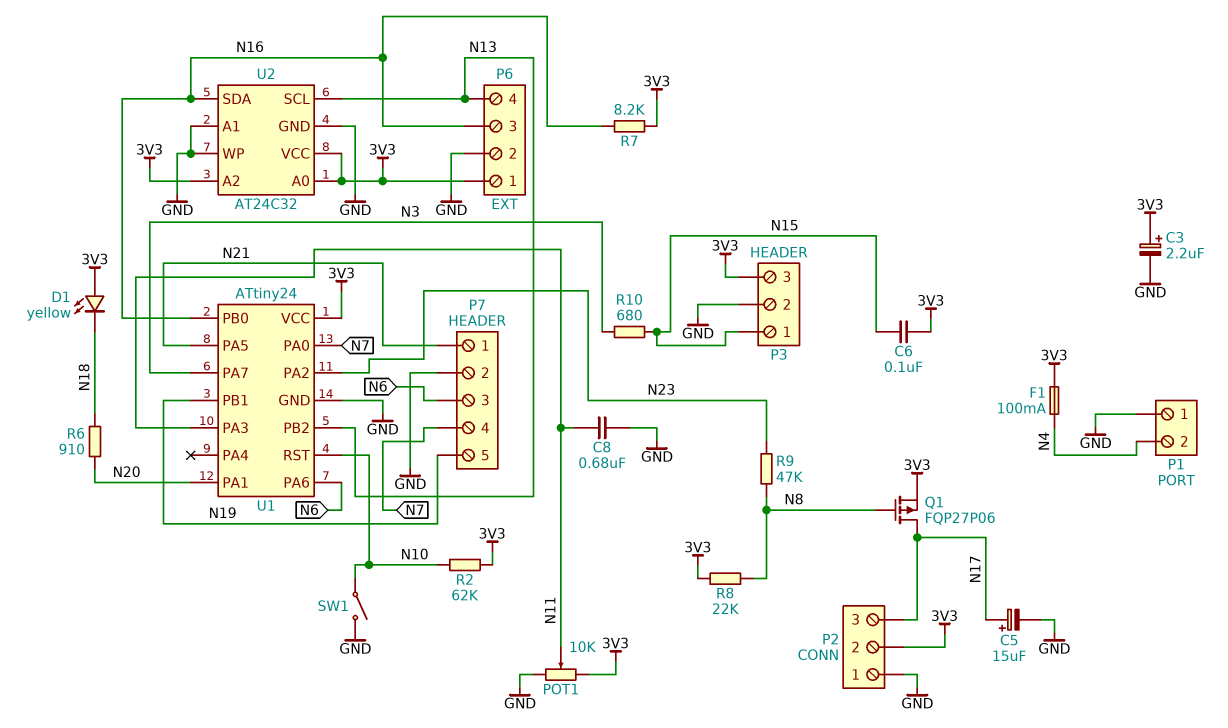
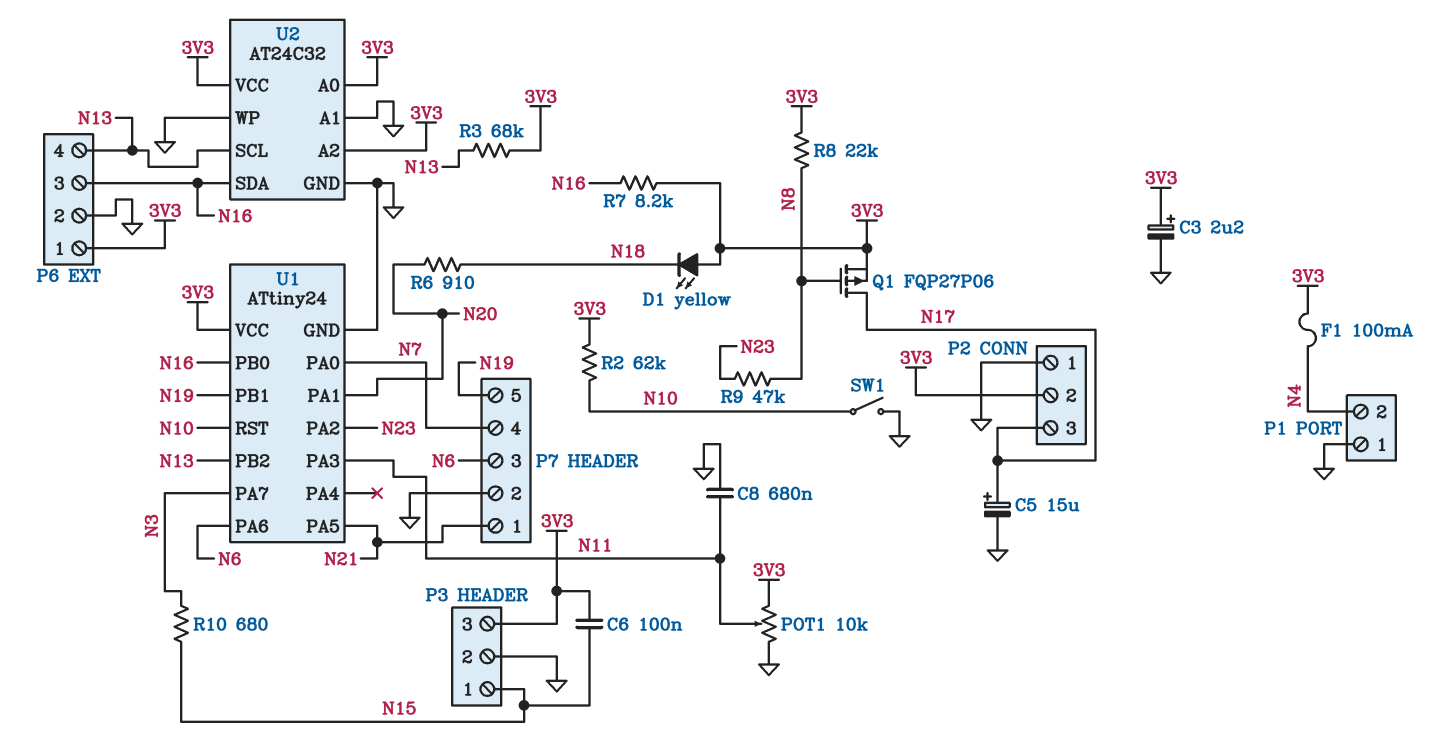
R3: none -> 68k (3V3, N13)

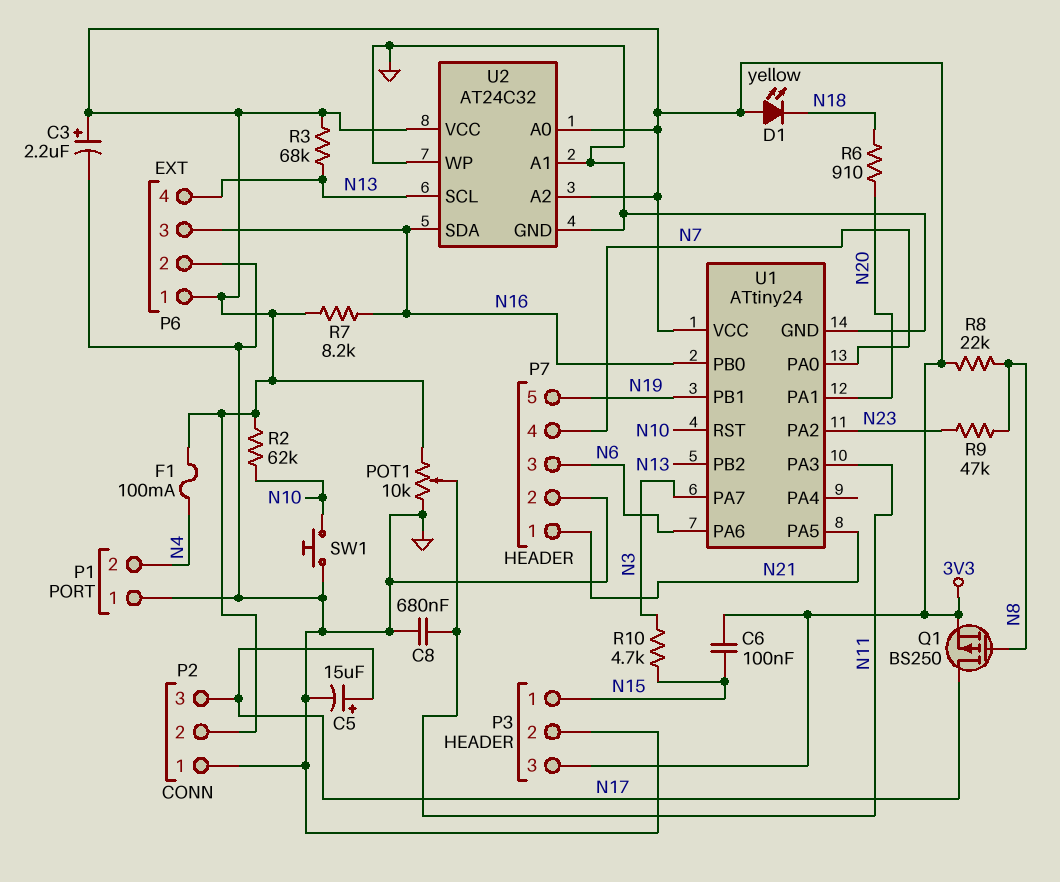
Q1: PMOS FQP27P06 (G N8, D N17, S 3V3) -> PMOS BS250 (G N8, D N17, S 3V3)
R10: 680 (N3, N15) -> 4.7k (N3, N15)
SW1: switch (GND, N10) -> button (GND, N10)

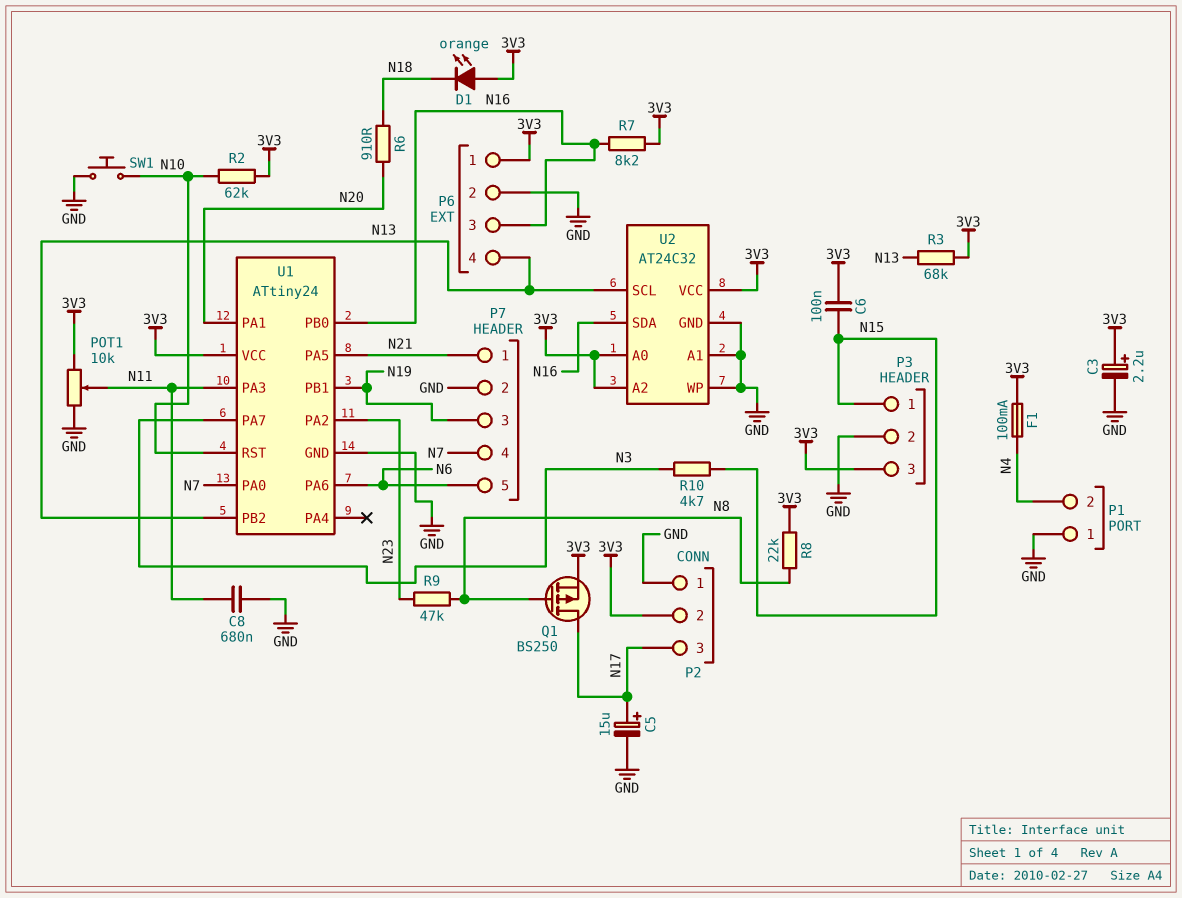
D1: LED yellow (A 3V3, K N18) -> LED orange (A 3V3, K N18)
P7 pin 3: N6 -> N19
P7 pin 5: N19 -> N6

